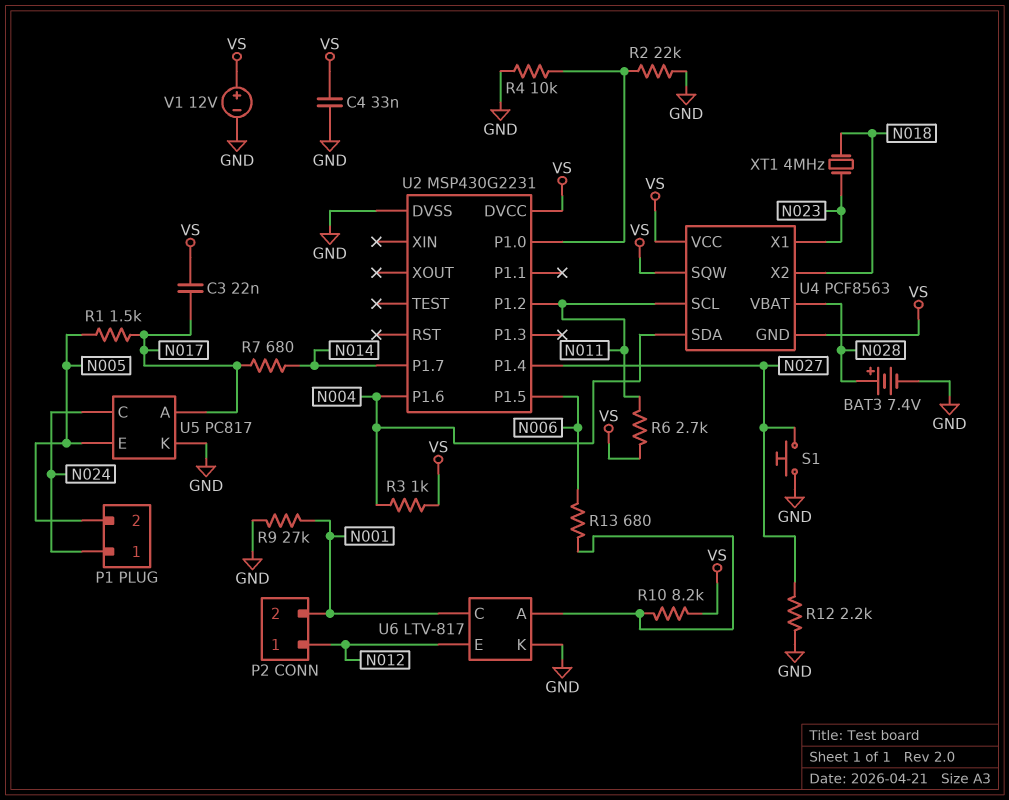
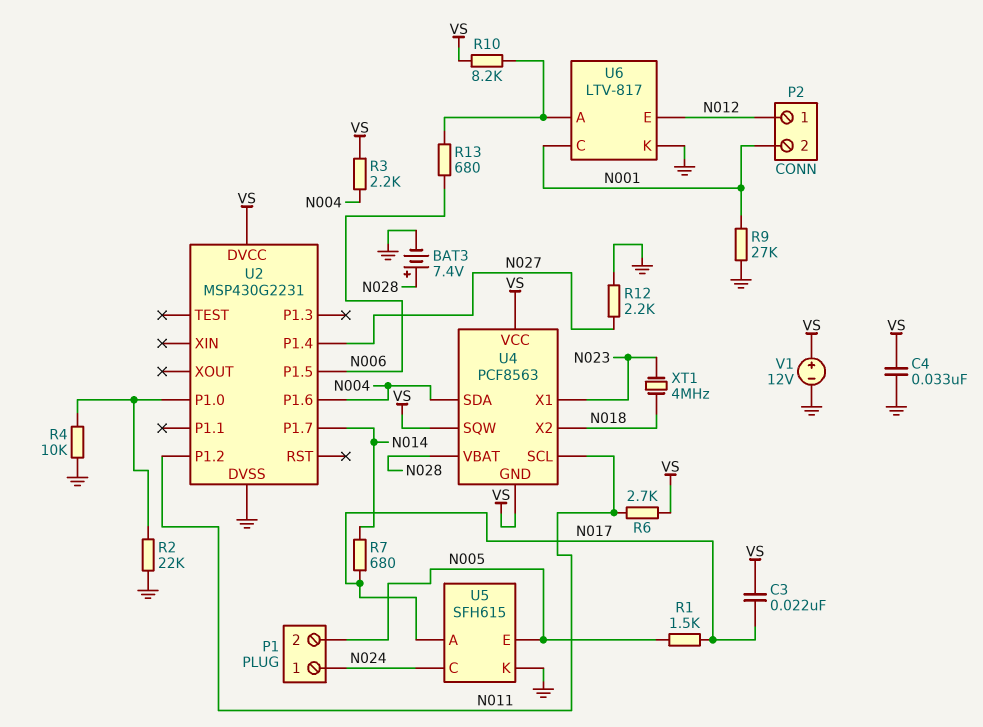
R3: 1k (N004, VS) -> 2.2k (N004, VS)
S1: button (GND, N027) -> none
U5: PC817 -> SFH615

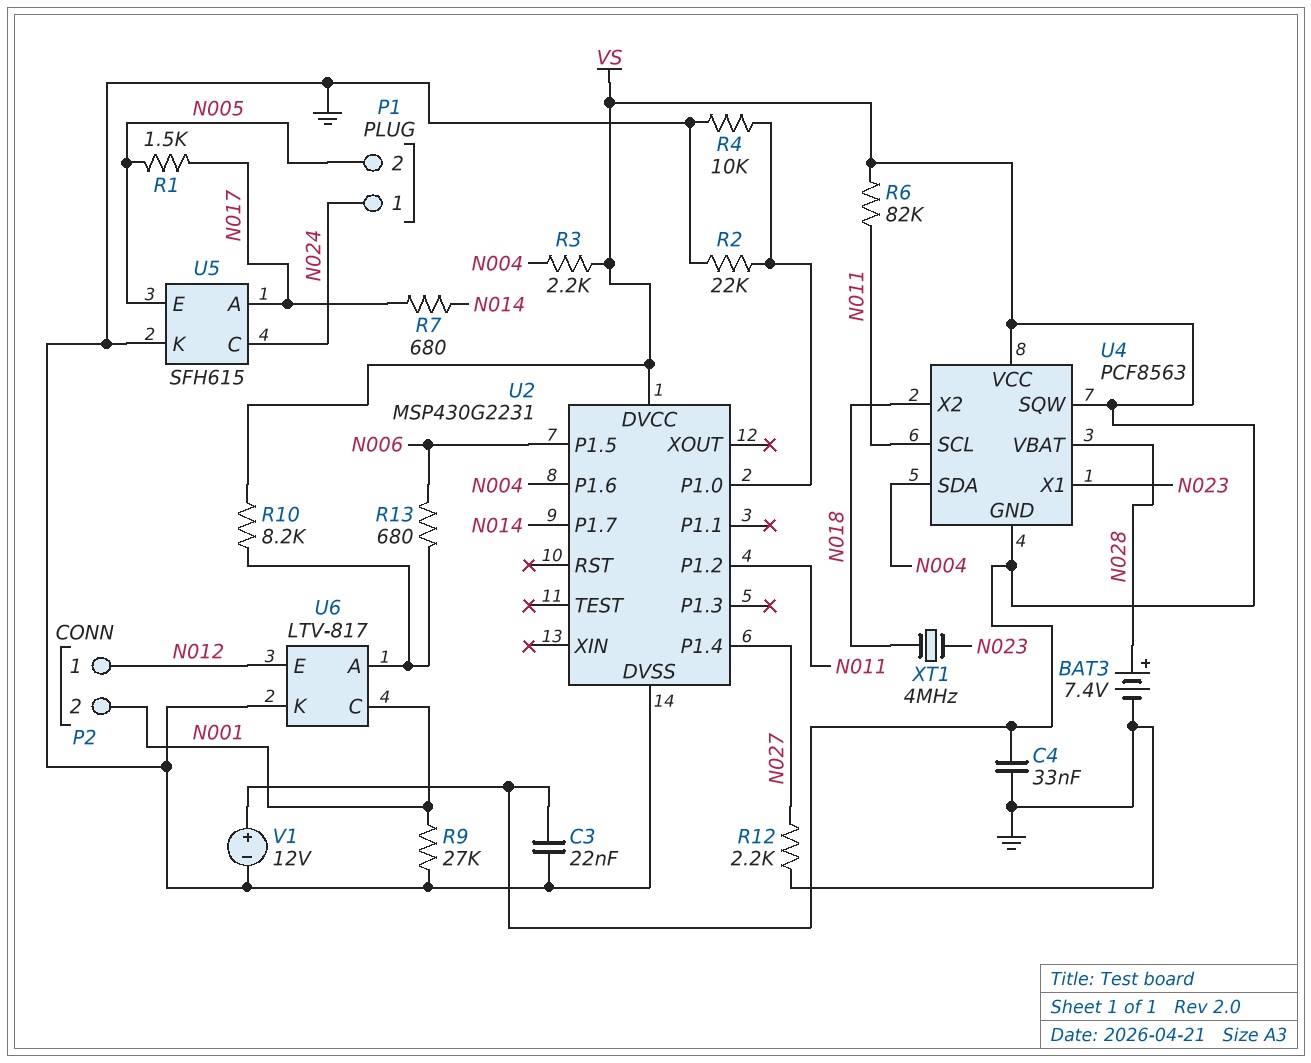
C3: 22nF (N017, VS) -> 22nF (GND, VS)
R6: 2.7k (N011, VS) -> 82k (N011, VS)

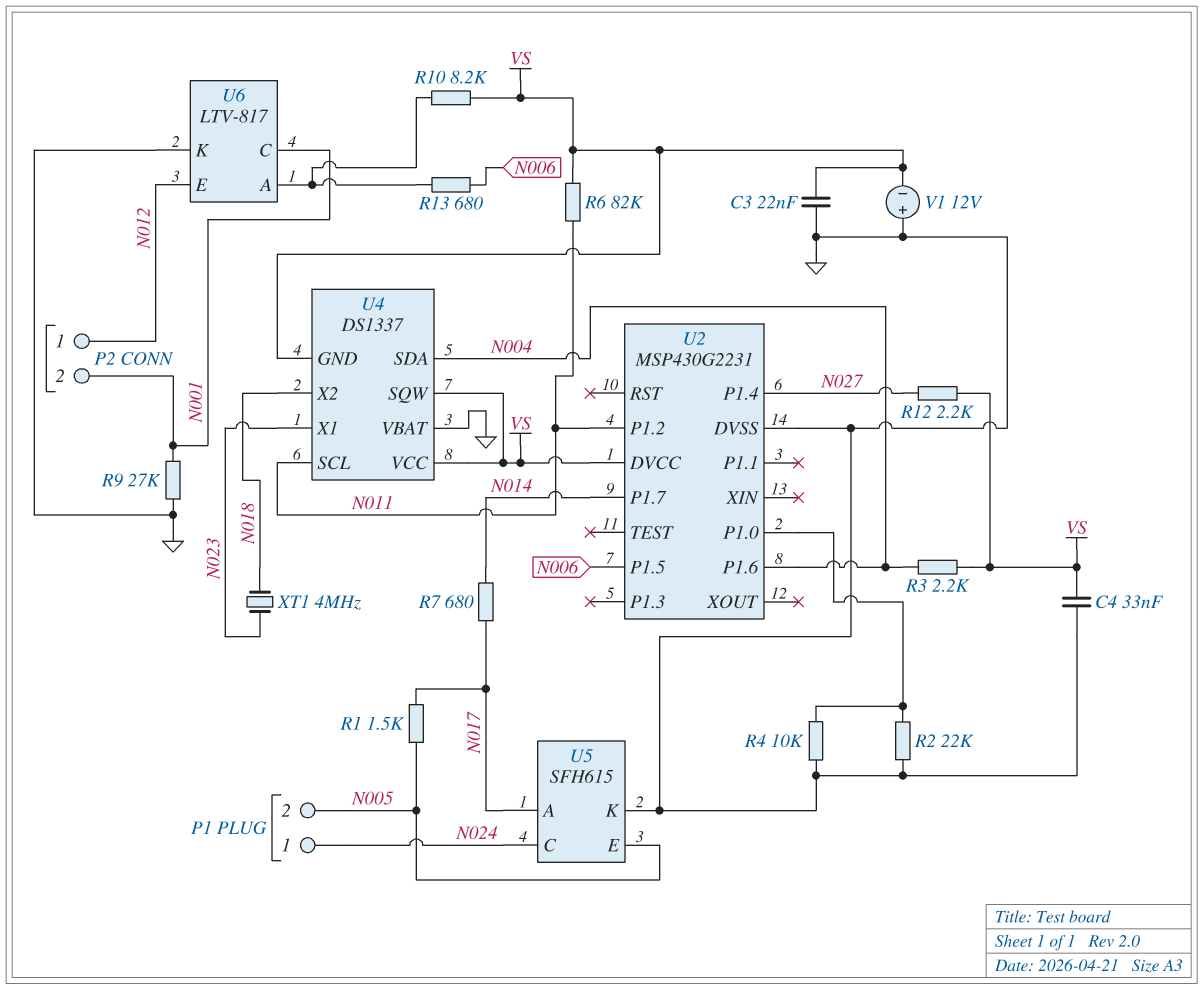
BAT3: 7.4V (plus N028, minus GND) -> none
R12: 2.2k (GND, N027) -> 2.2k (N027, VS)
U4: PCF8563 -> DS1337
U4 pin VBAT: N028 -> GND
V1: 12V (plus VS, minus GND) -> 12V (plus GND, minus VS)

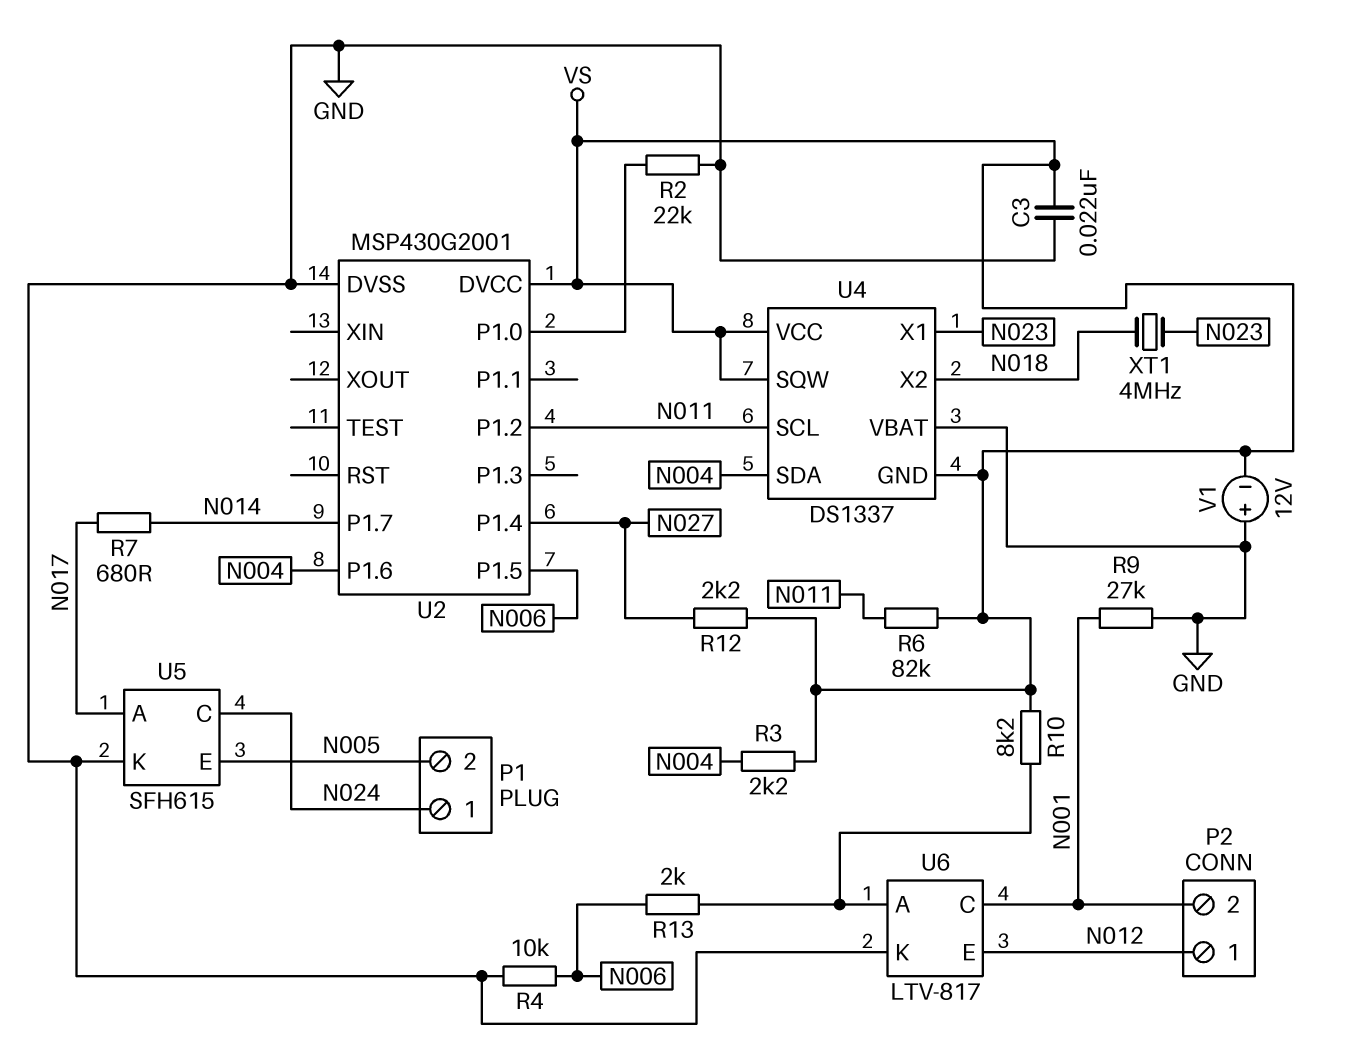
C4: 33nF (GND, VS) -> none
R1: 1.5k (N005, N017) -> none
R4: 10k (GND, U2/P1.0) -> 10k (GND, N006)
R13: 680 (N006, U6/A) -> 2k (N006, U6/A)
U2: MSP430G2231 -> MSP430G2001

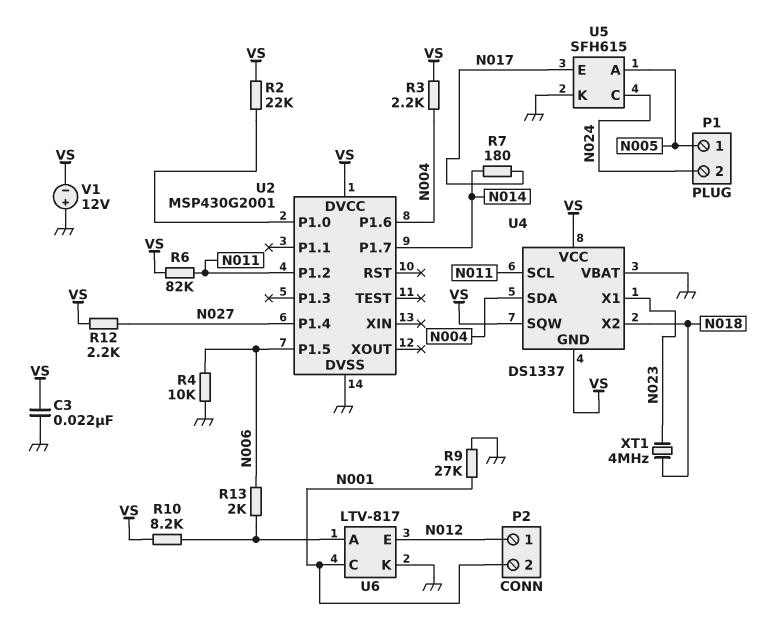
P1 pin 1: N024 -> N005
P1 pin 2: N005 -> N024
R2: 22k (GND, U2/P1.0) -> 22k (U2/P1.0, VS)
R7: 680 (N014, N017) -> 180 (N014, N017)
U5 pin A: N017 -> N005
U5 pin E: N005 -> N017

